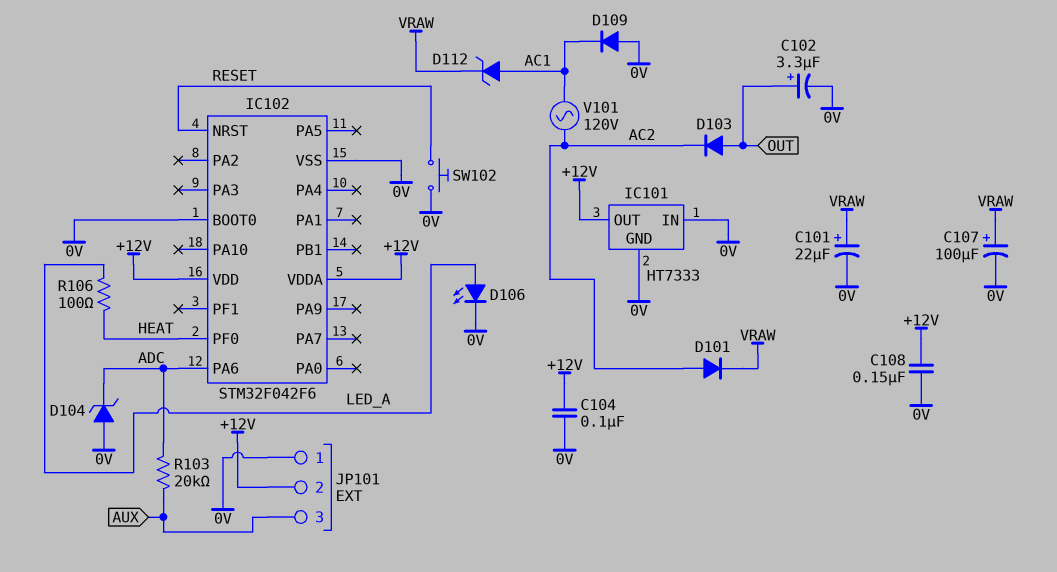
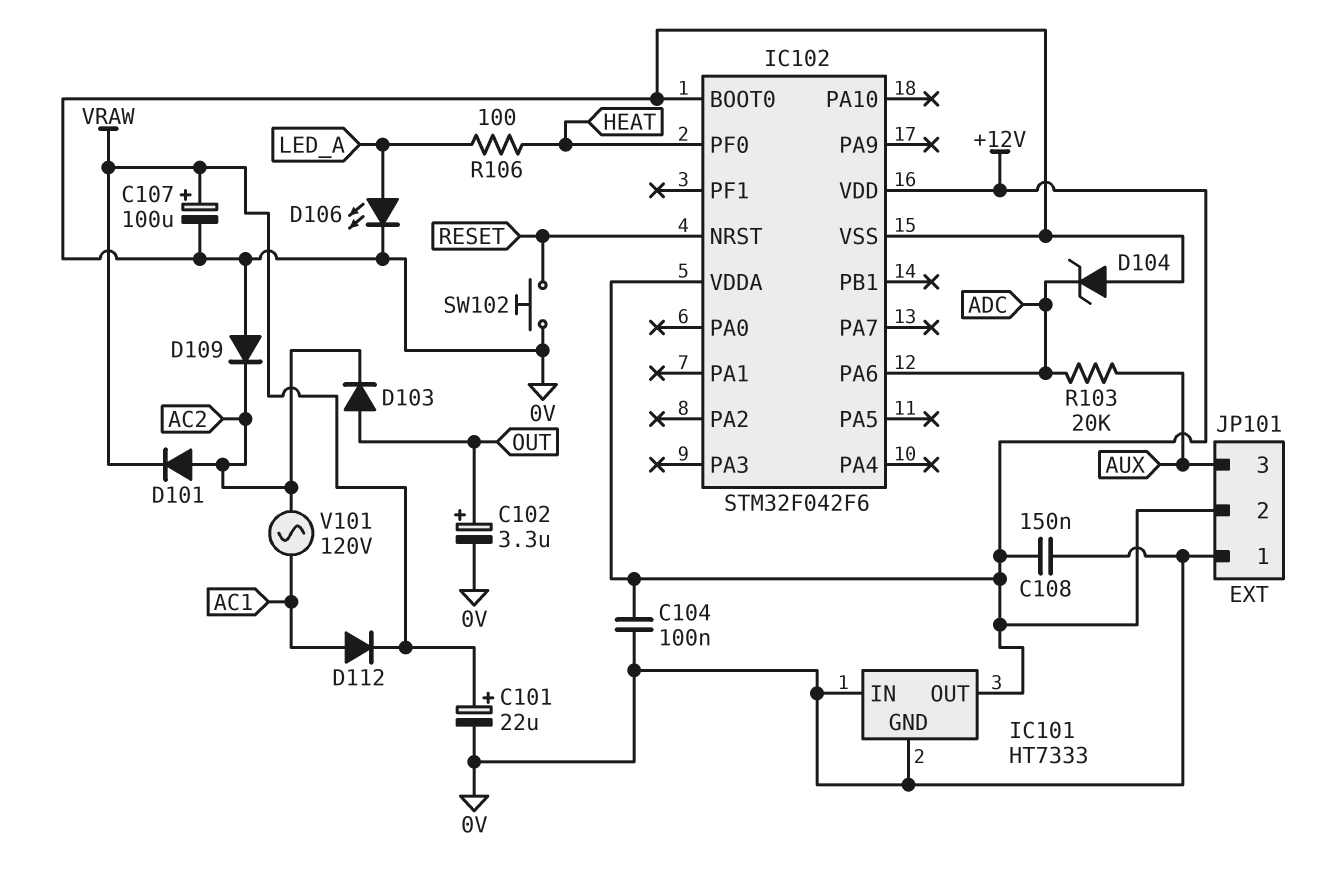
D109: diode (A 0V, K AC1) -> diode (A 0V, K AC2)
D112: zener (A AC1, K VRAW) -> diode (A AC1, K VRAW)

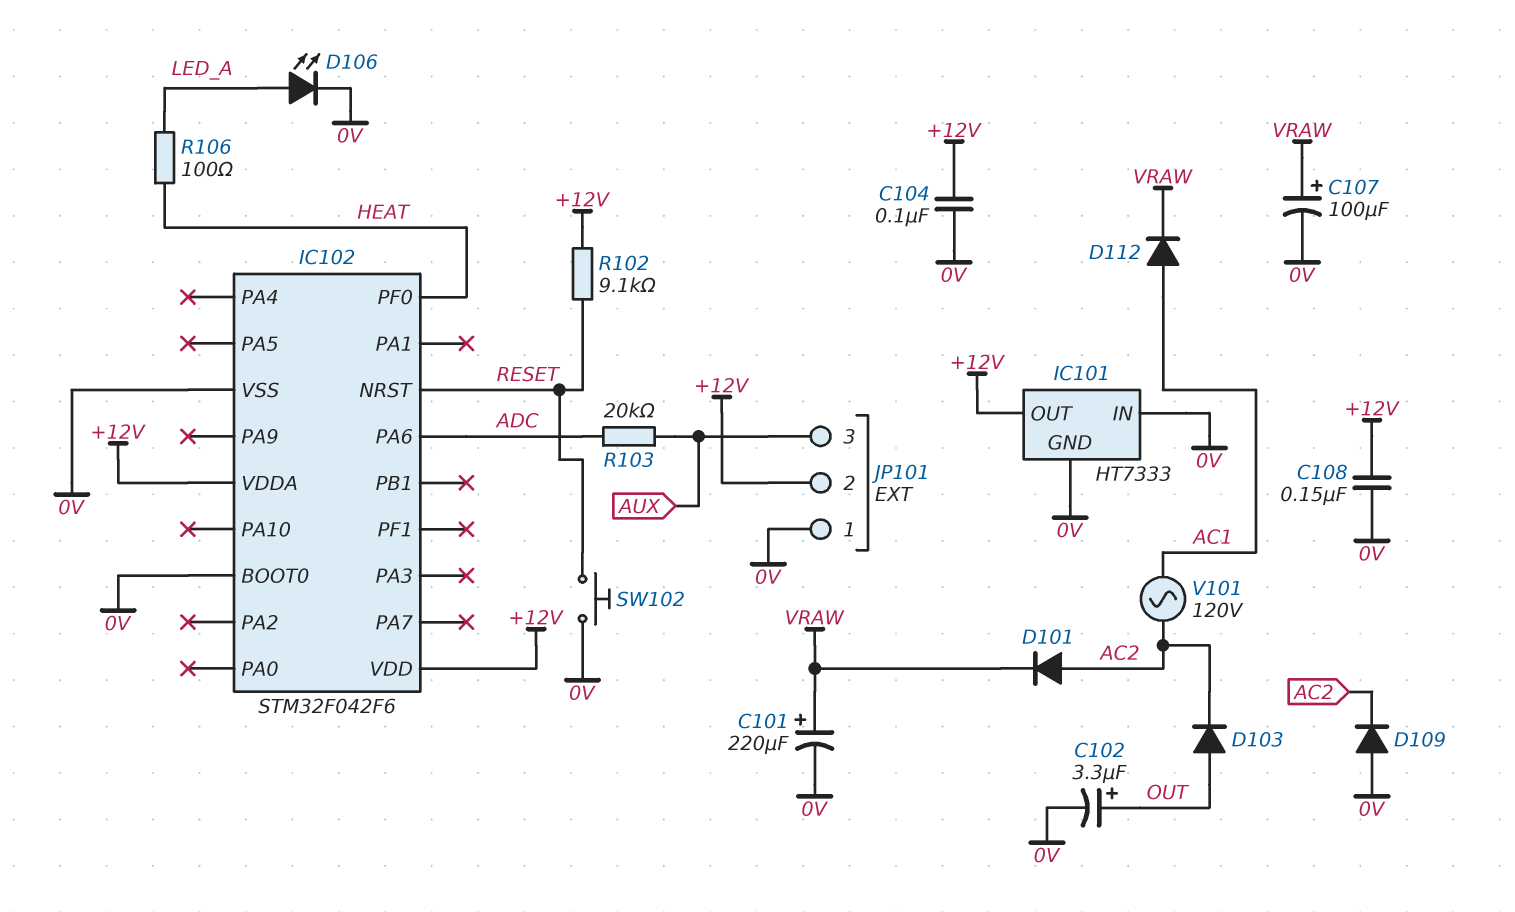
C101: 22uF (plus VRAW, minus 0V) -> 220uF (plus VRAW, minus 0V)
D104: zener (A 0V, K ADC) -> none
R102: none -> 9.1k (+12V, RESET)

